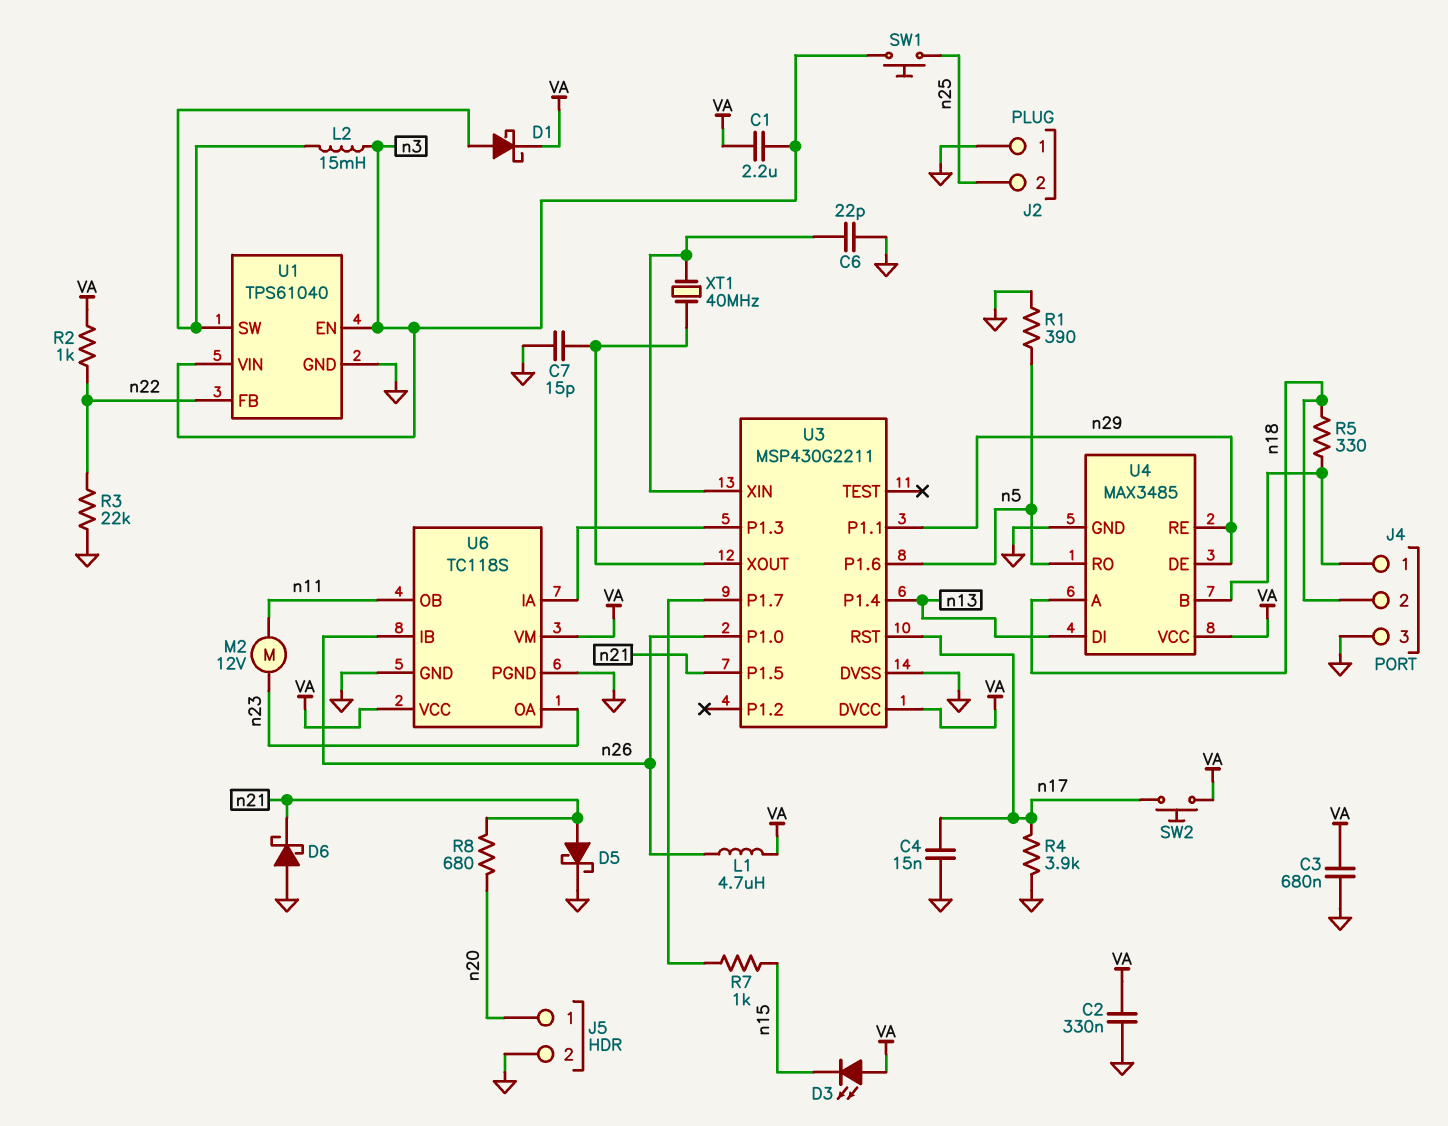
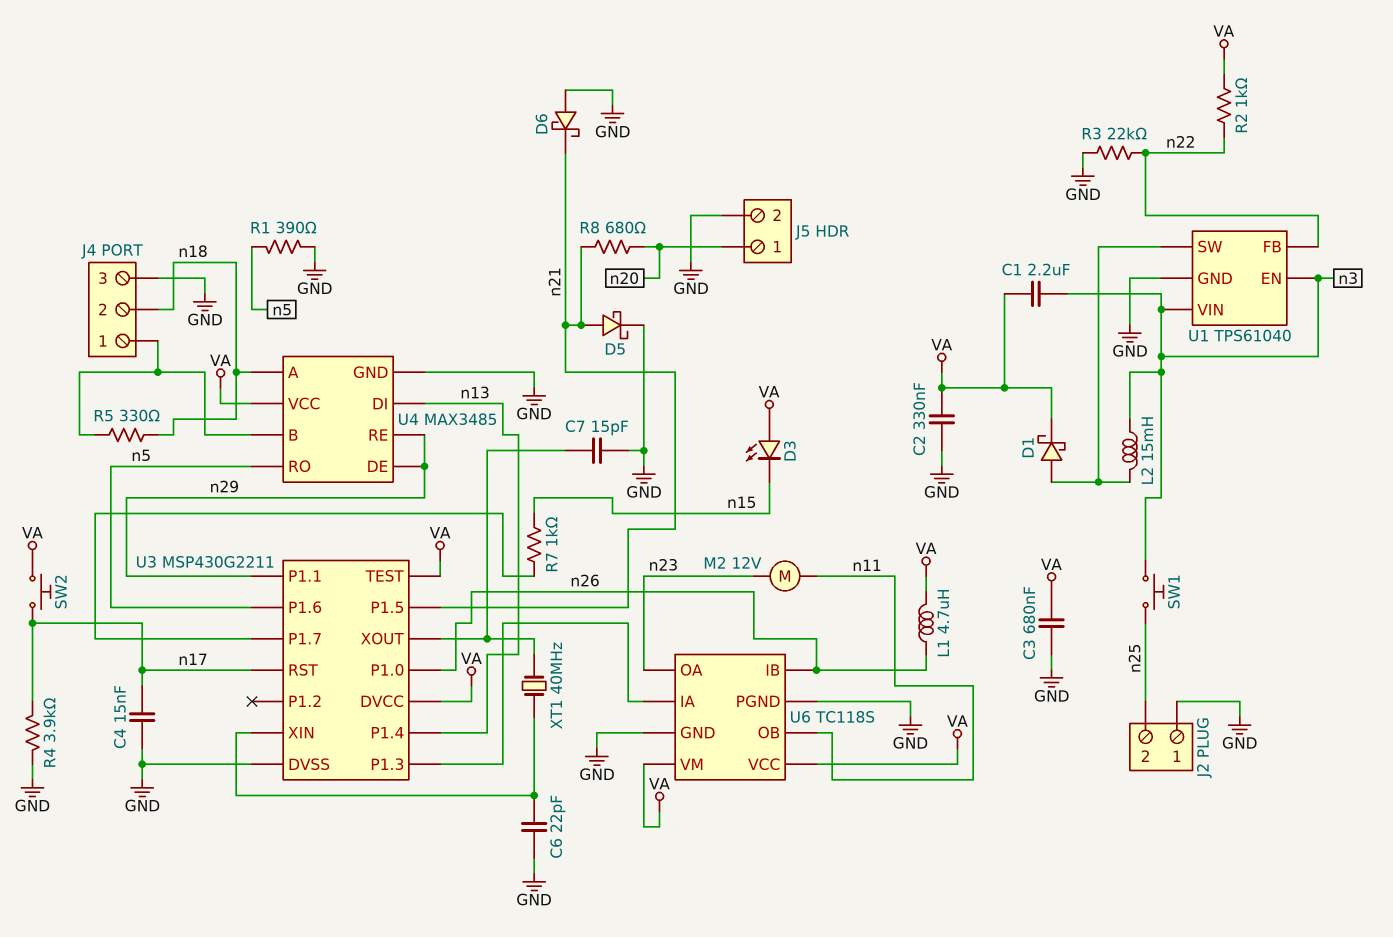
U3 pin TEST: none -> VA

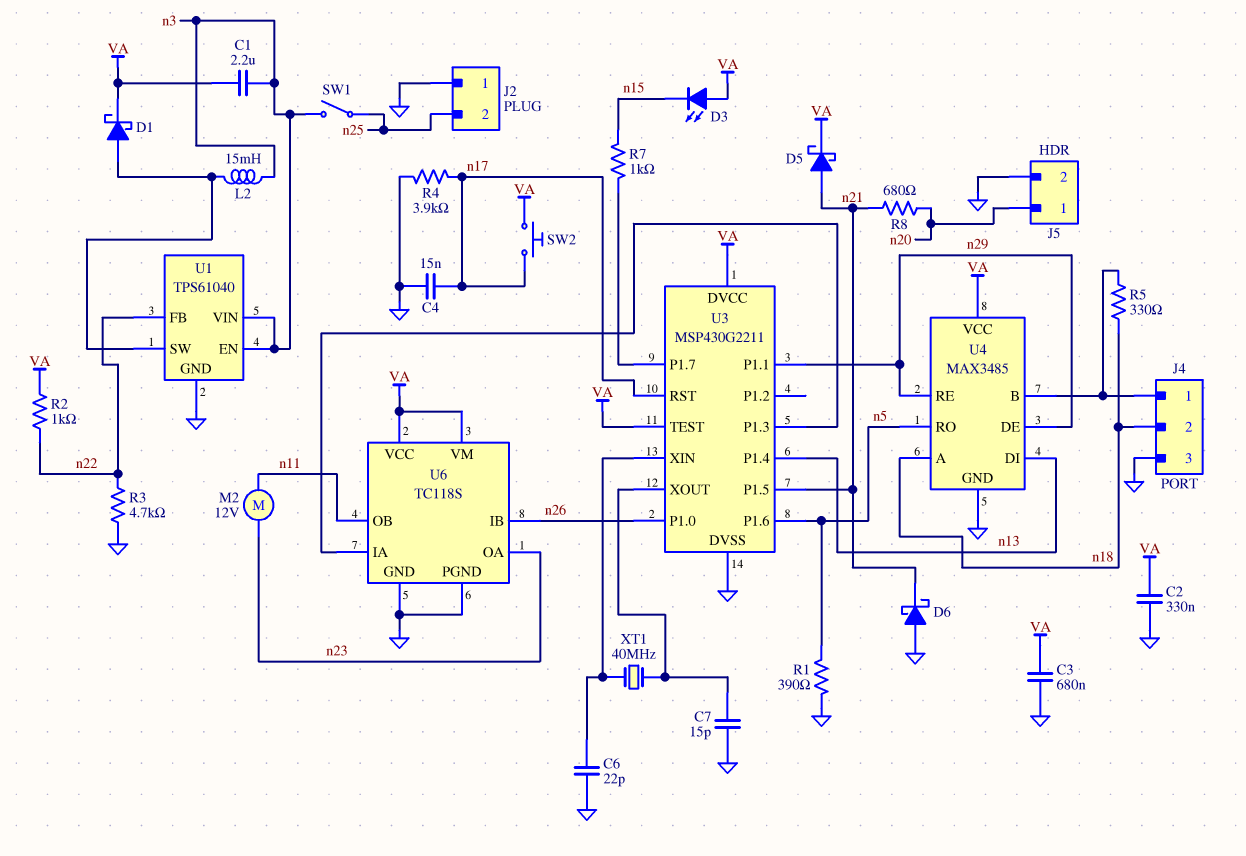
D5: schottky (A n21, K GND) -> schottky (A n21, K VA)
L1: 4.7uH (VA, n26) -> none
R3: 22k (GND, n22) -> 4.7k (GND, n22)
SW1: button (n3, n25) -> switch (n3, n25)

